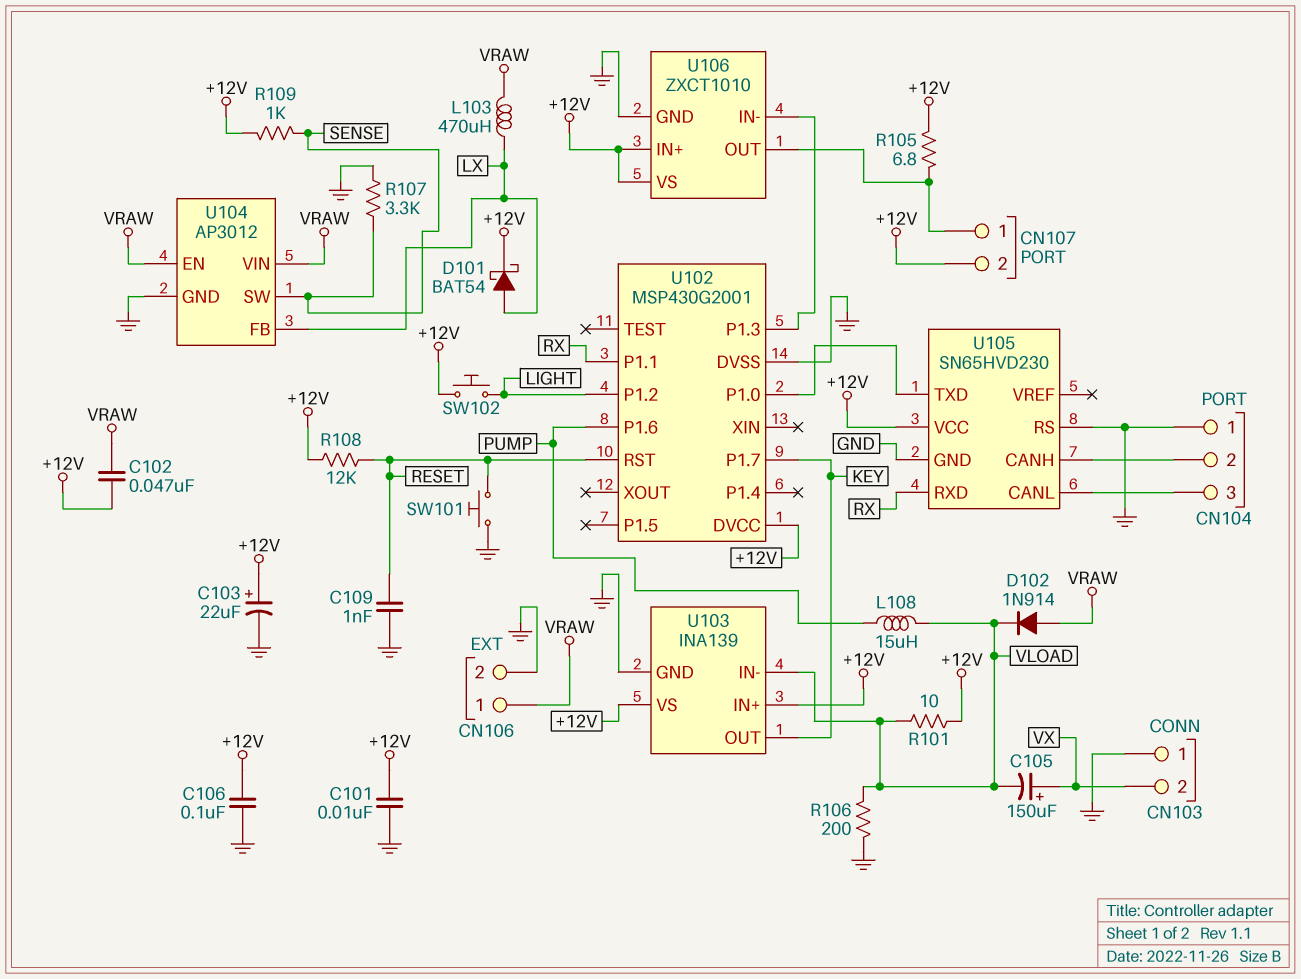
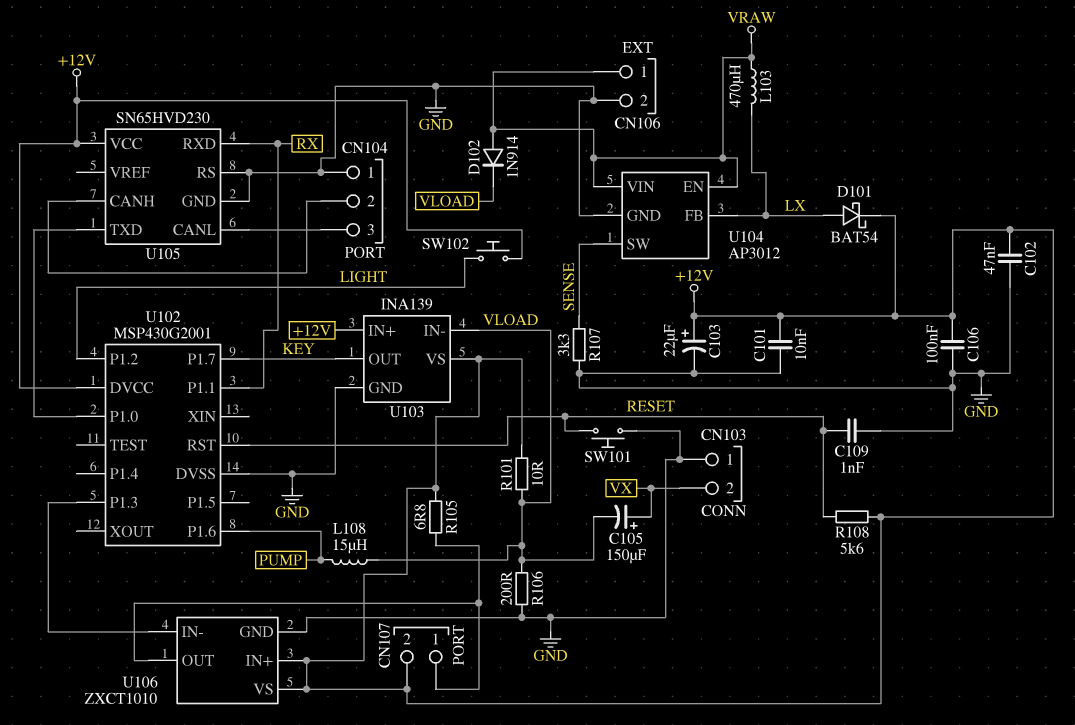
C102: 47nF (+12V, VRAW) -> 47nF (+12V, GND)
R108: 12k (+12V, RESET) -> 5.6k (+12V, RESET)
R109: 1k (+12V, SENSE) -> none

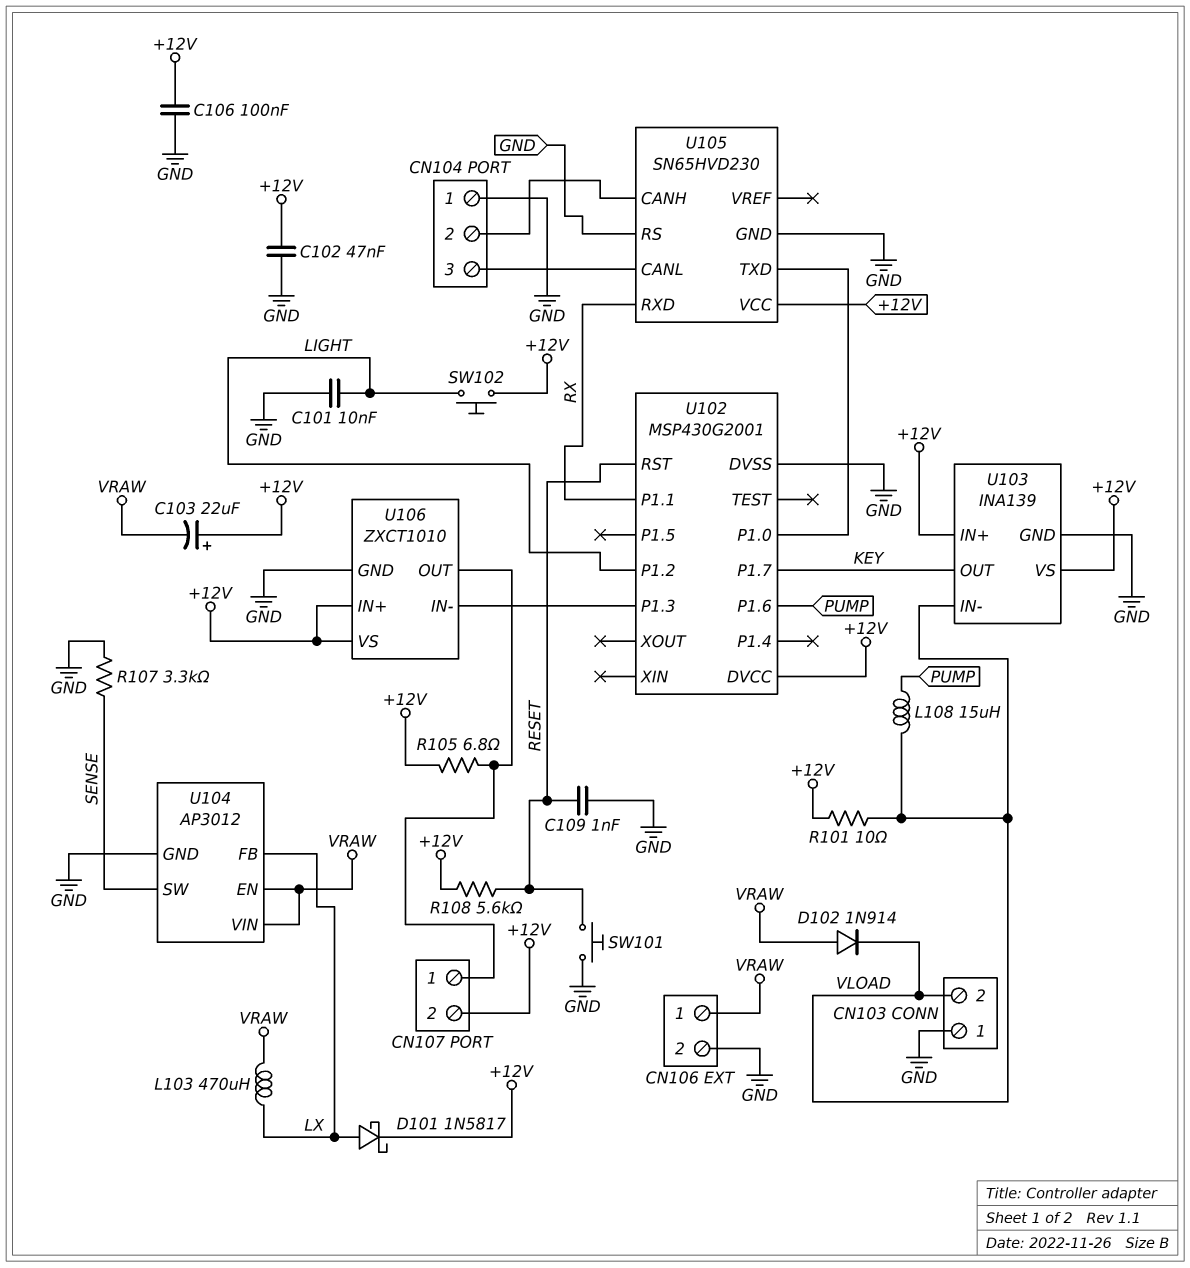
C101: 10nF (+12V, GND) -> 10nF (GND, LIGHT)
C103: 22uF (plus +12V, minus GND) -> 22uF (plus +12V, minus VRAW)
C105: 150uF (plus VX, minus VLOAD) -> none
CN103 pin 2: VX -> VLOAD
D101: schottky BAT54 (A LX, K +12V) -> schottky 1N5817 (A LX, K +12V)
R106: 200 (GND, VLOAD) -> none

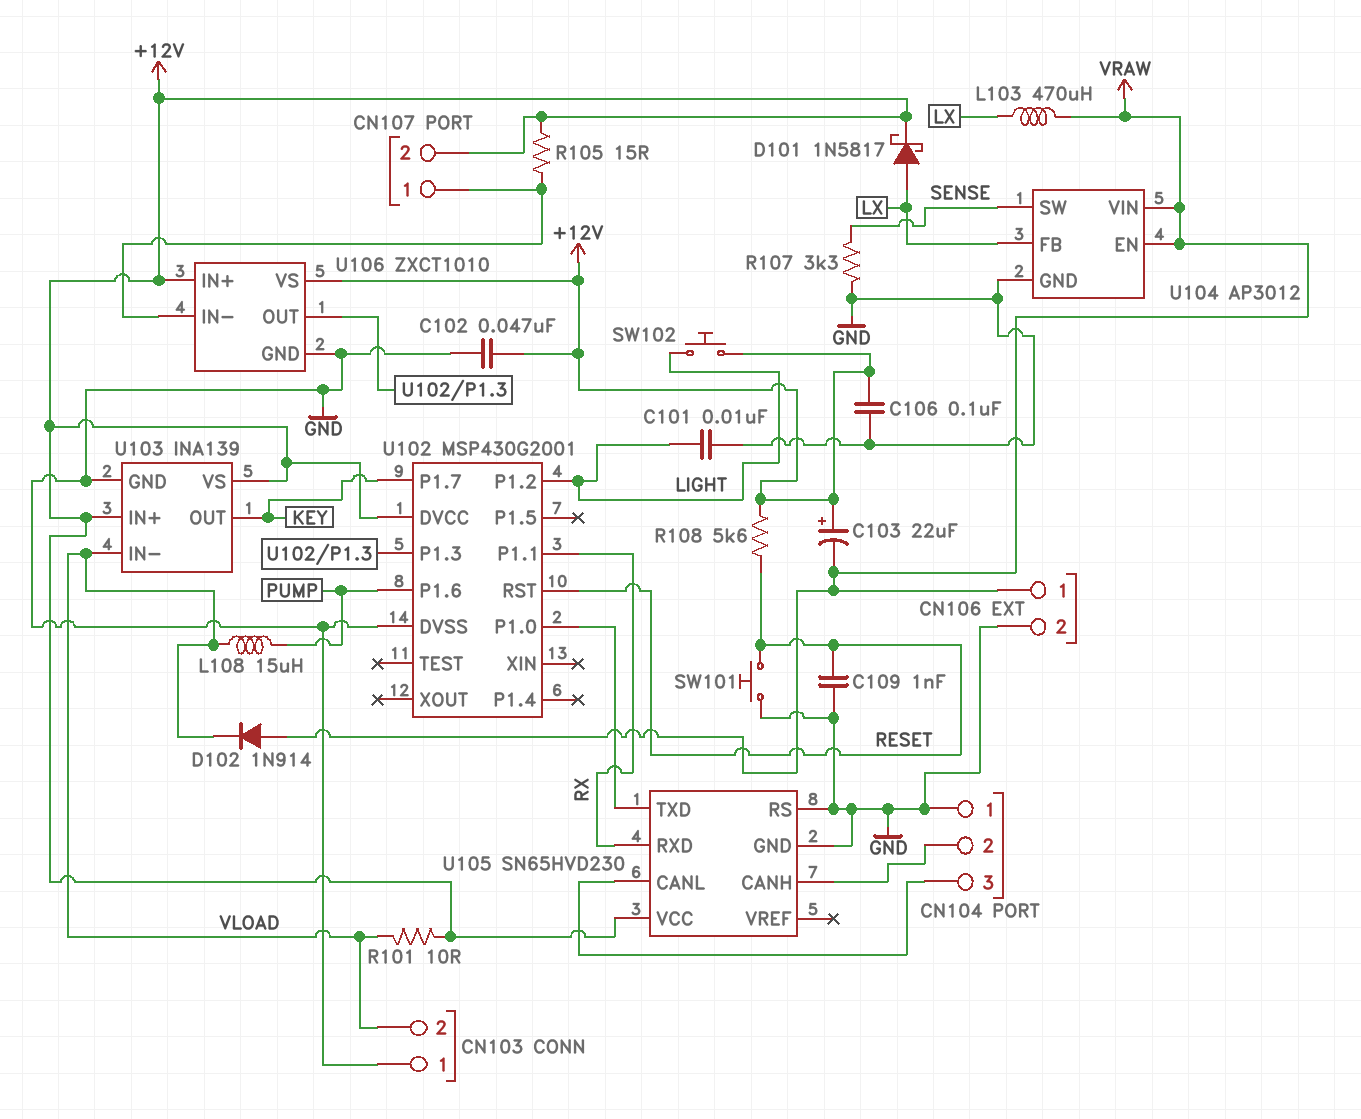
R105: 6.8 (+12V, CN107/1) -> 15 (+12V, CN107/1)
U106 pin IN-: U102/P1.3 -> CN107/1
U106 pin OUT: CN107/1 -> U102/P1.3

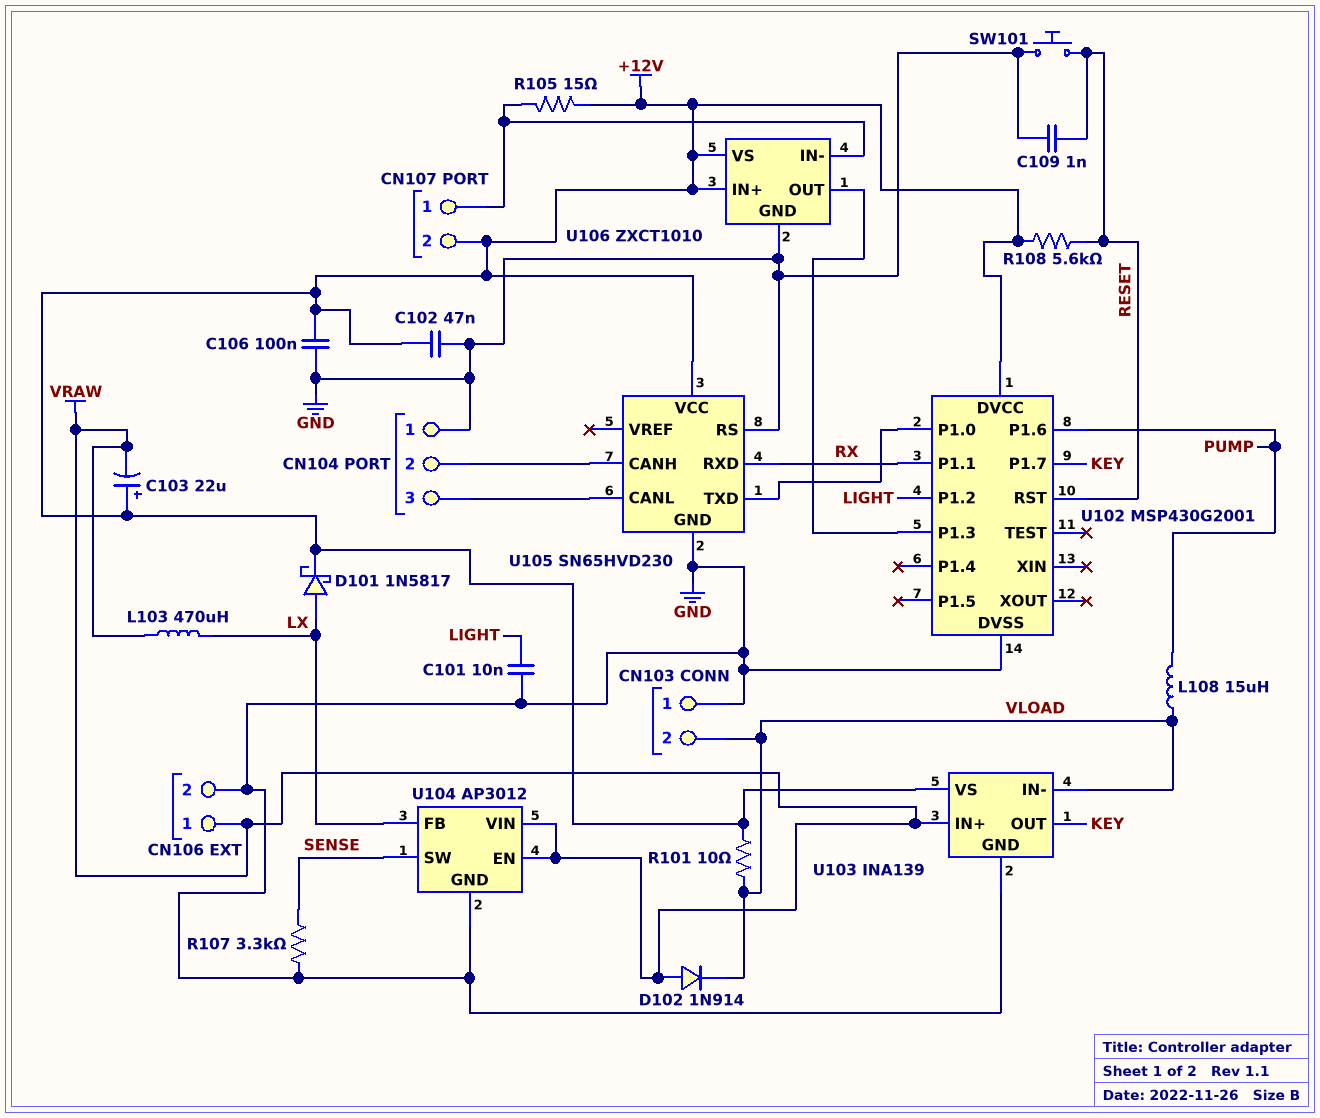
SW102: button (+12V, LIGHT) -> none
U103 pin IN+: +12V -> VRAW

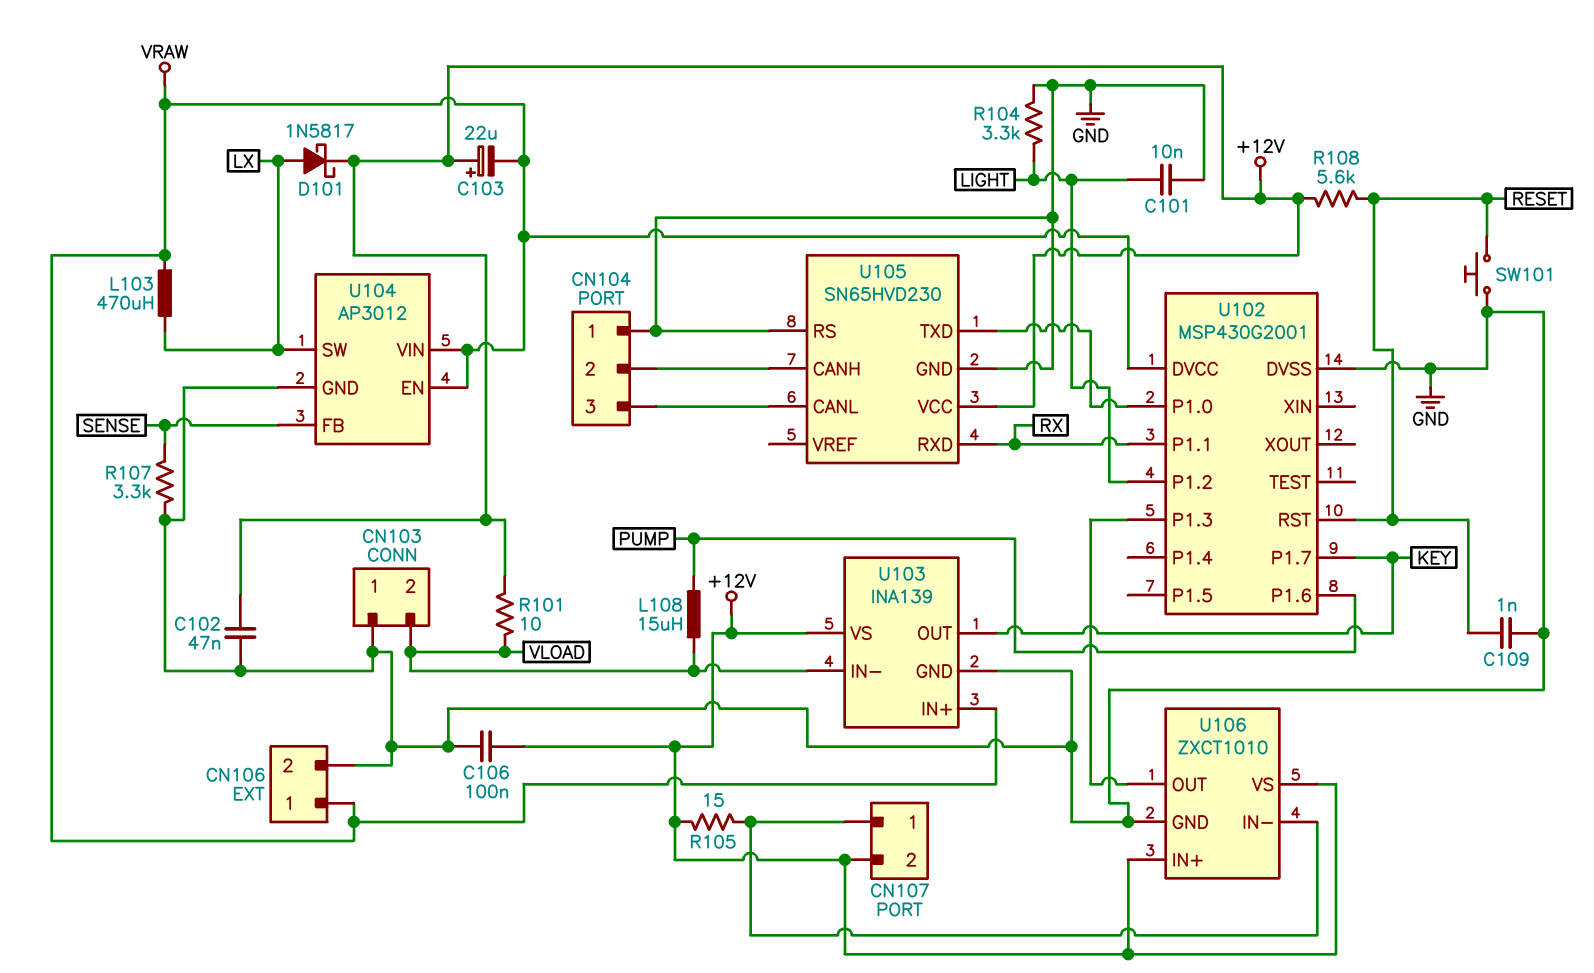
D102: diode 1N914 (A VRAW, K VLOAD) -> none
R104: none -> 3.3k (GND, LIGHT)
U102 pin DVCC: +12V -> VRAW
U104 pin FB: LX -> SENSE
U104 pin SW: SENSE -> LX

